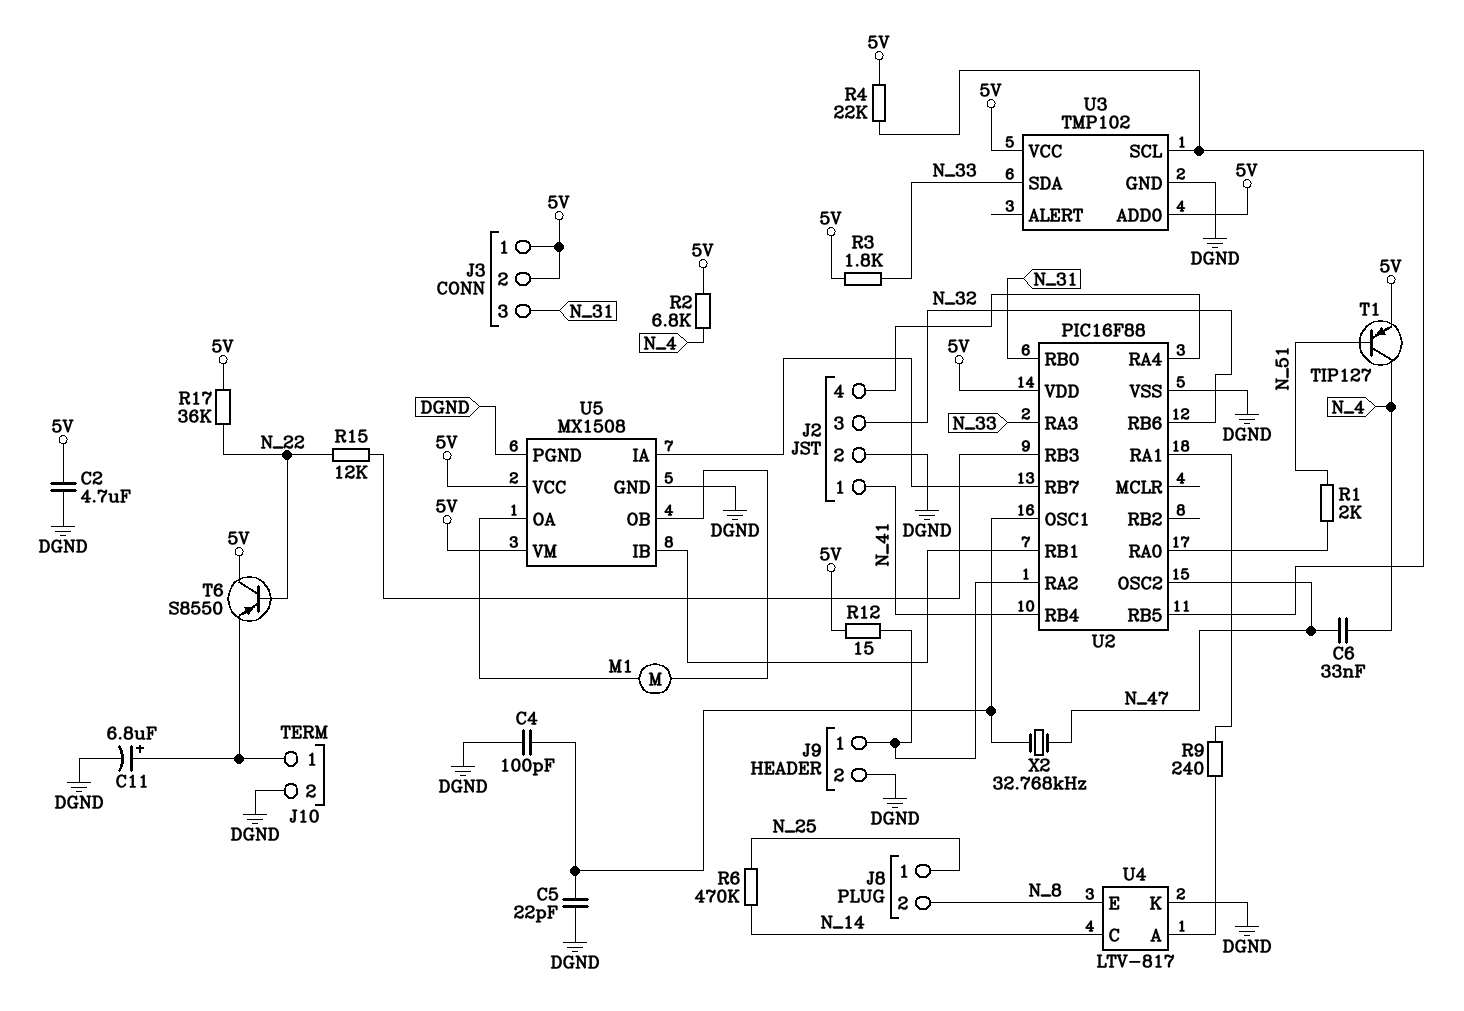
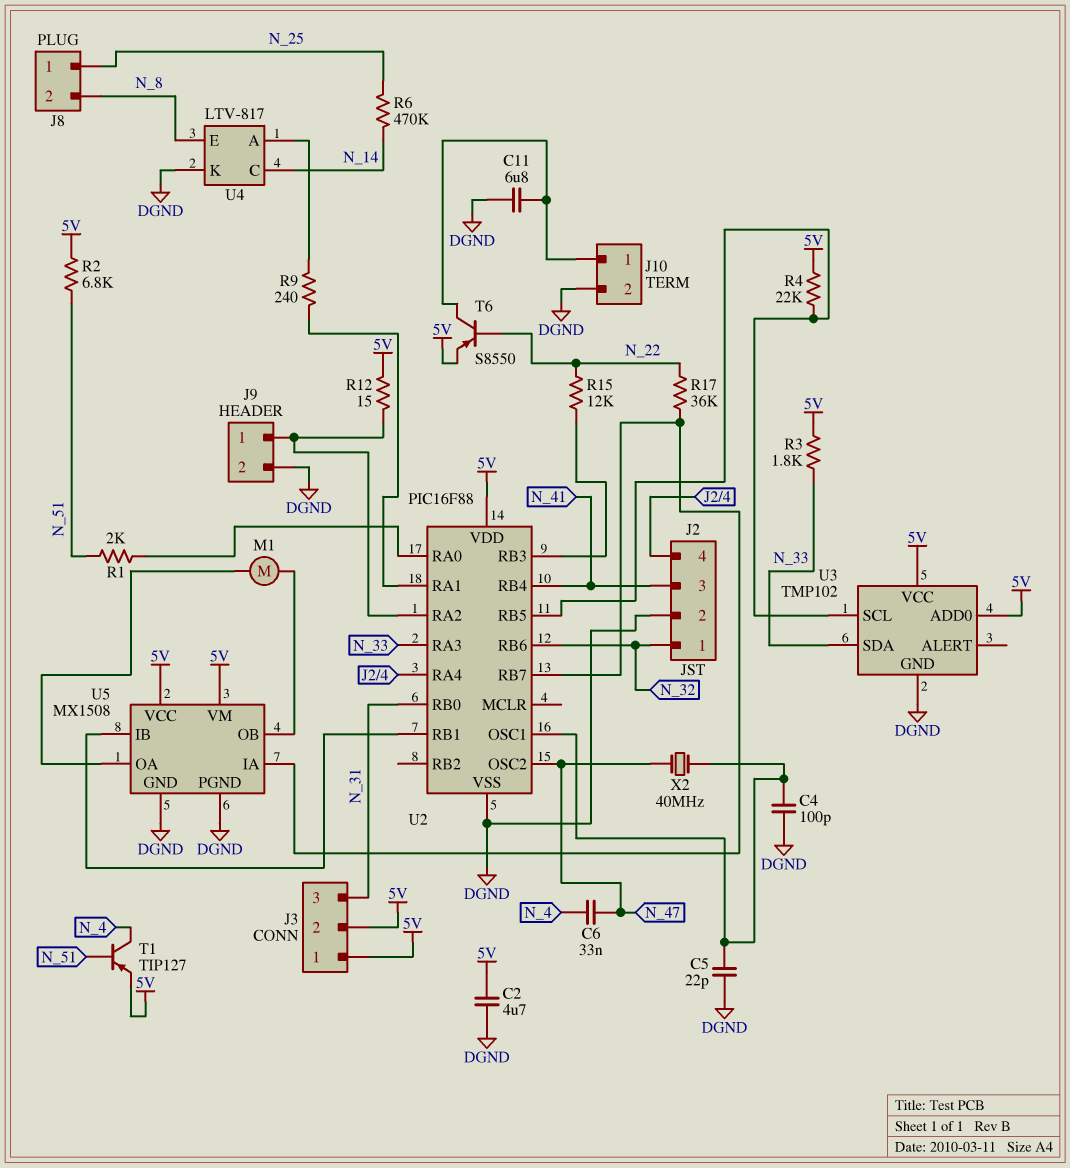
C11: 6.8uF (plus J10/1, minus DGND) -> 6.8uF (DGND, J10/1)
J2 pin 1: N_41 -> N_32
J2 pin 3: N_32 -> N_41
R2: 6.8k (5V, N_4) -> 6.8k (5V, N_51)
R17: 36k (5V, N_22) -> 36k (N_22, U2/RB7)
T6: PNP S8550 (B N_22, C 5V, E J10/1) -> PNP S8550 (B N_22, C J10/1, E 5V)
X2: 32.768kHz (N_47, U2/OSC1) -> 40MHz (N_47, U2/OSC1)

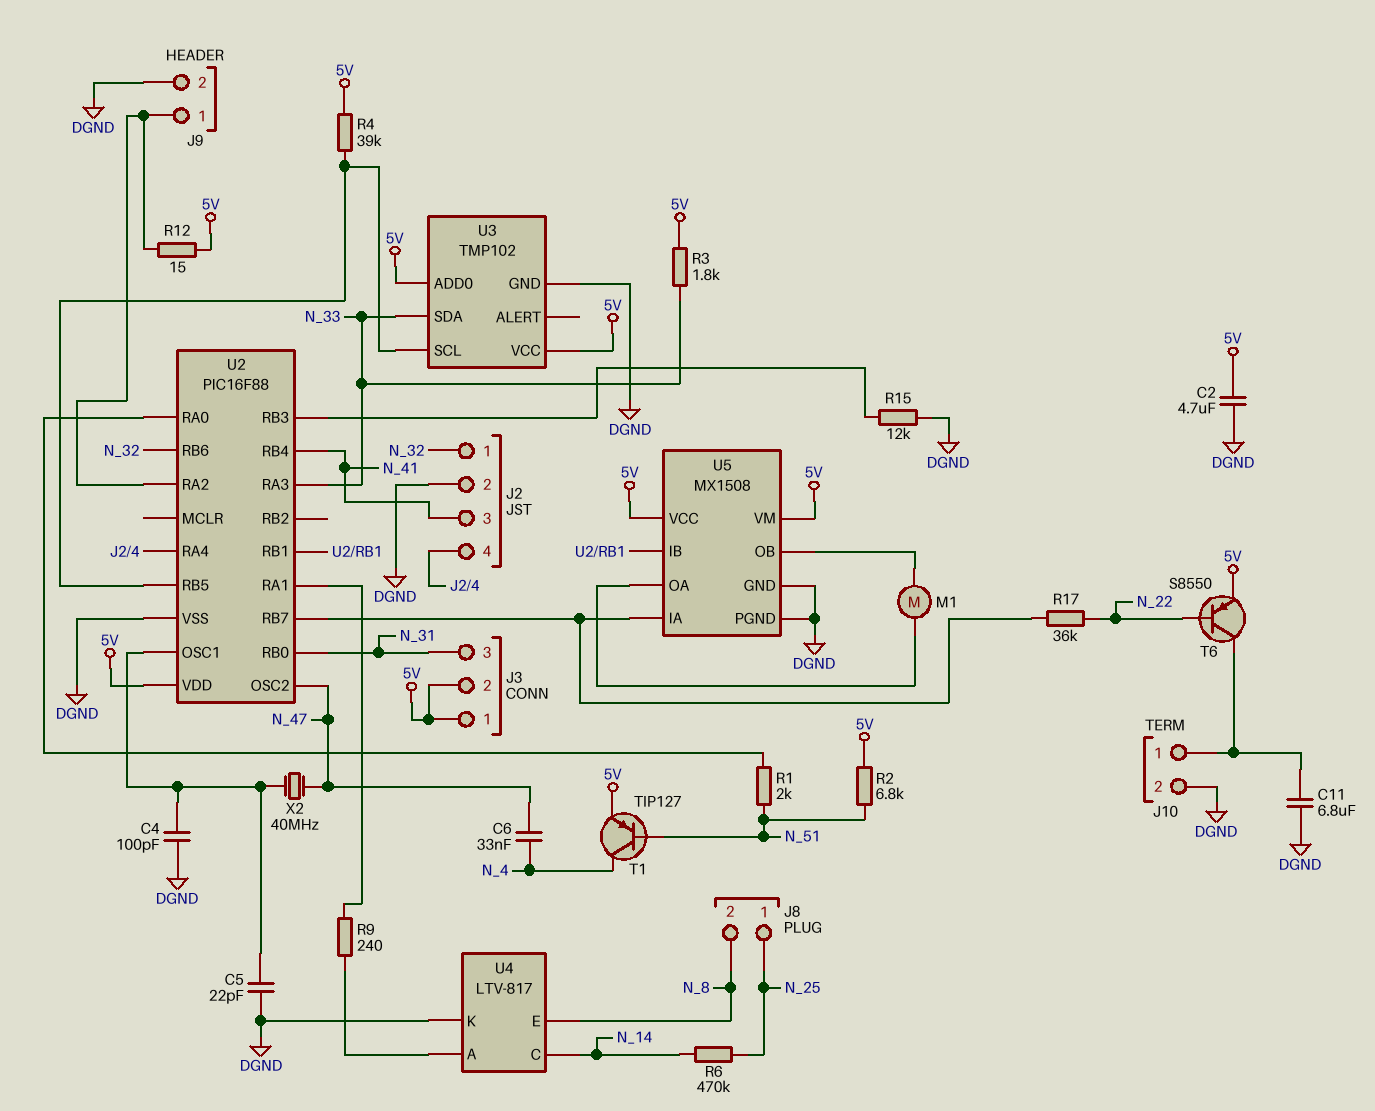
R4: 22k (5V, U2/RB5) -> 39k (5V, U2/RB5)
R15: 12k (N_22, U2/RB3) -> 12k (DGND, U2/RB3)

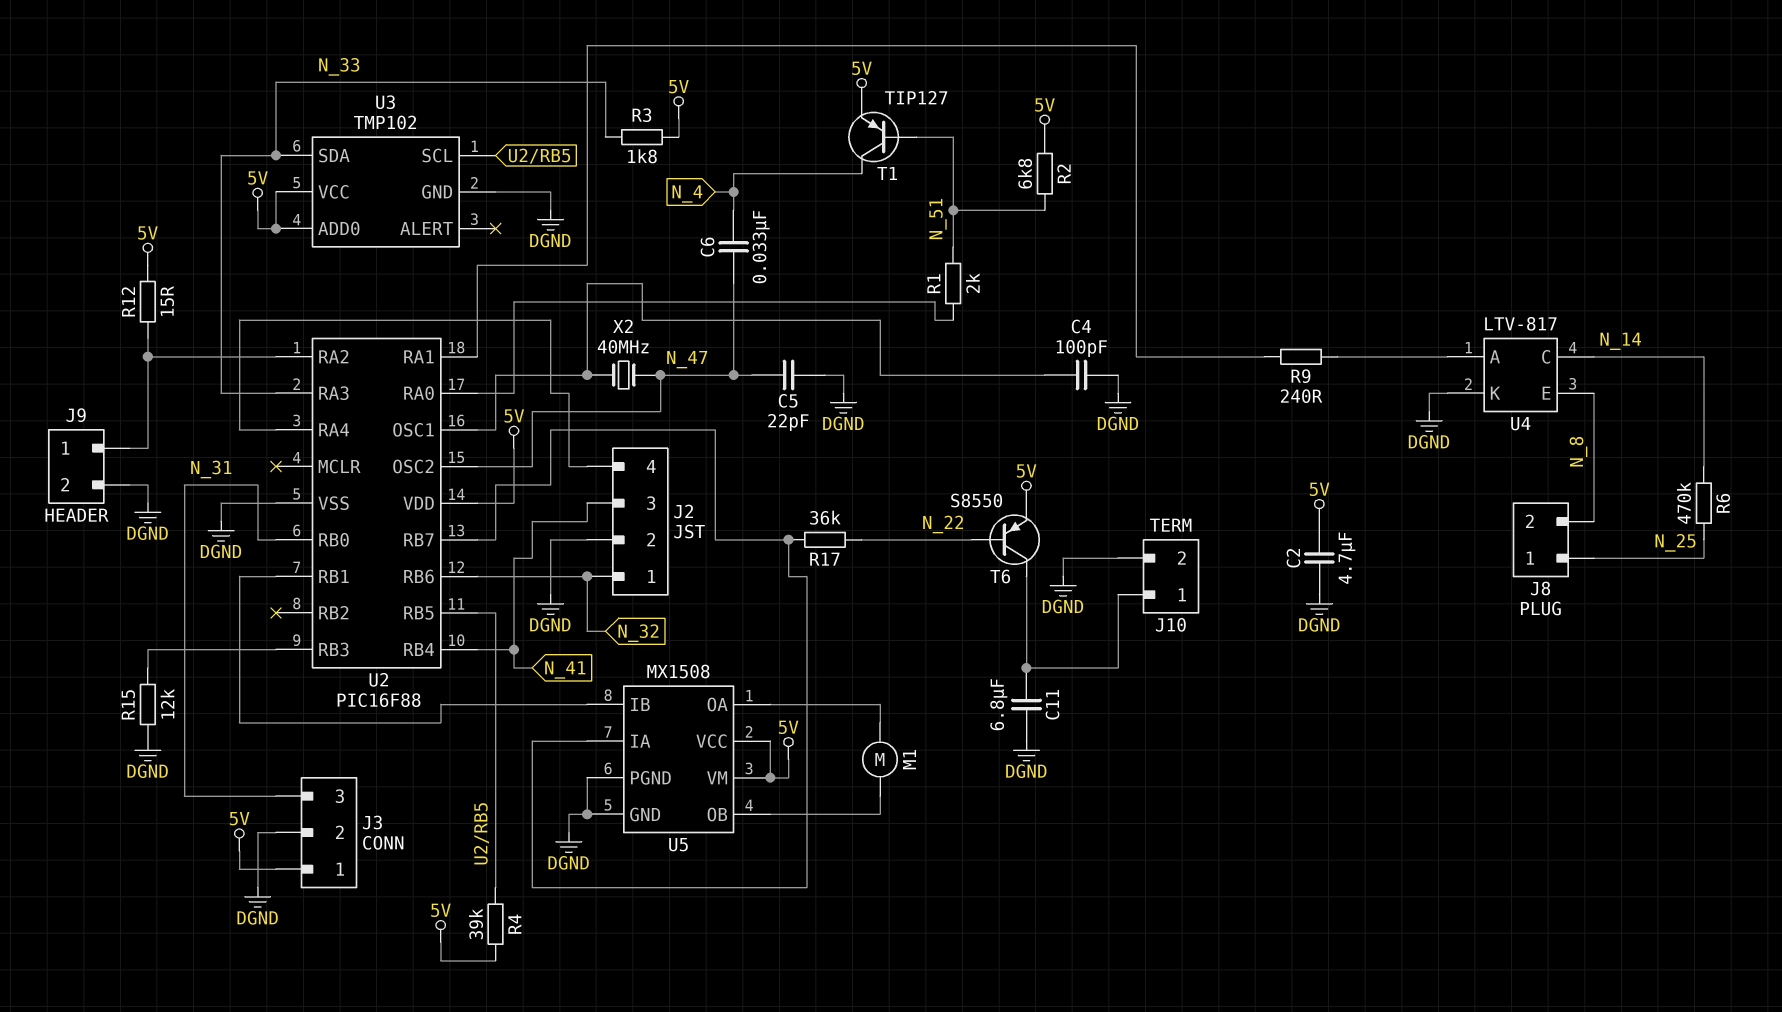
C5: 22pF (DGND, U2/OSC1) -> 22pF (DGND, N_47)
J3 pin 2: 5V -> DGND

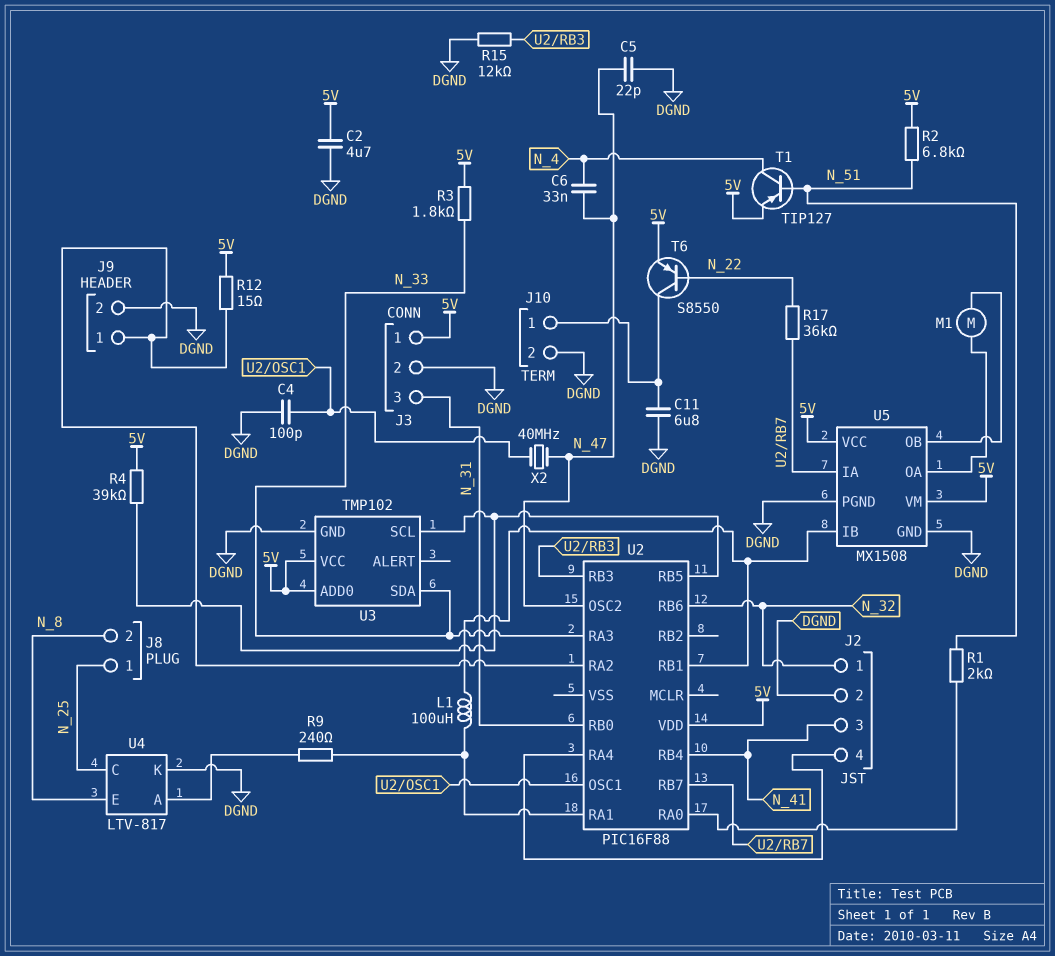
L1: none -> 100uH (U2/RA1, U2/RB1)
R6: 470k (N_14, N_25) -> none
U2 pin VSS: DGND -> none
U4 pin C: N_14 -> N_25

